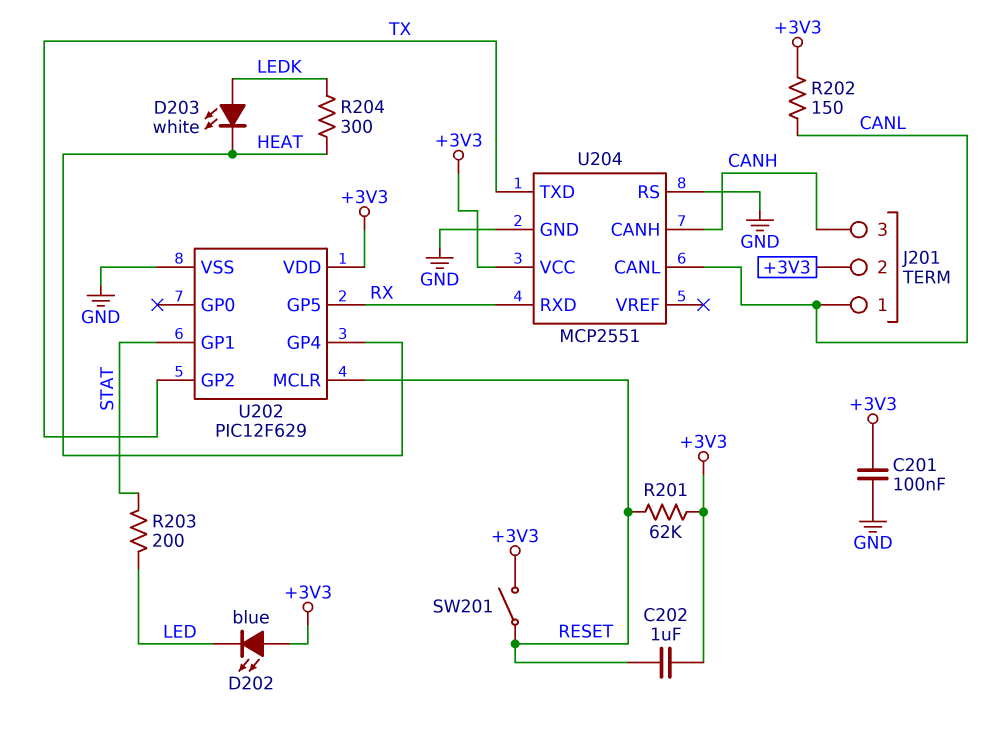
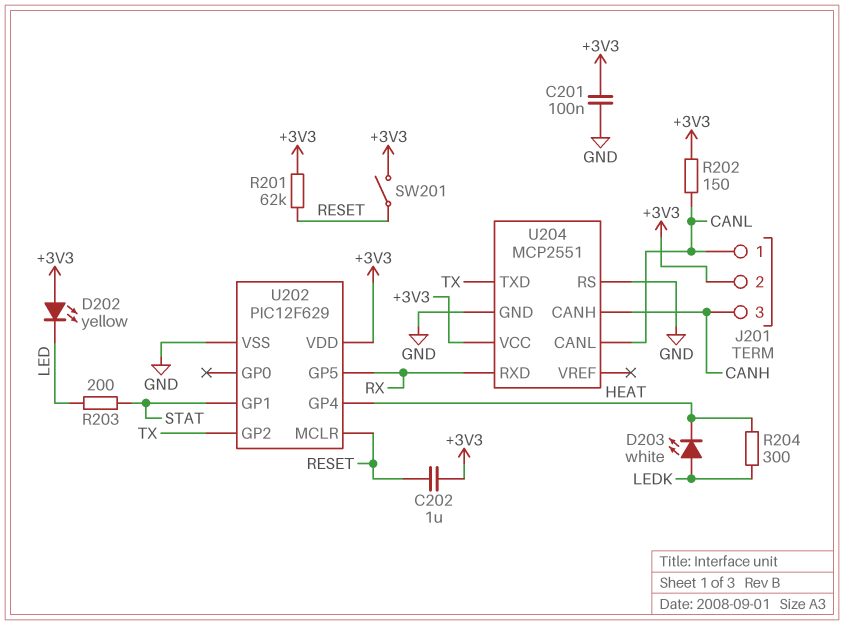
D202: LED blue (A +3V3, K LED) -> LED yellow (A +3V3, K LED)

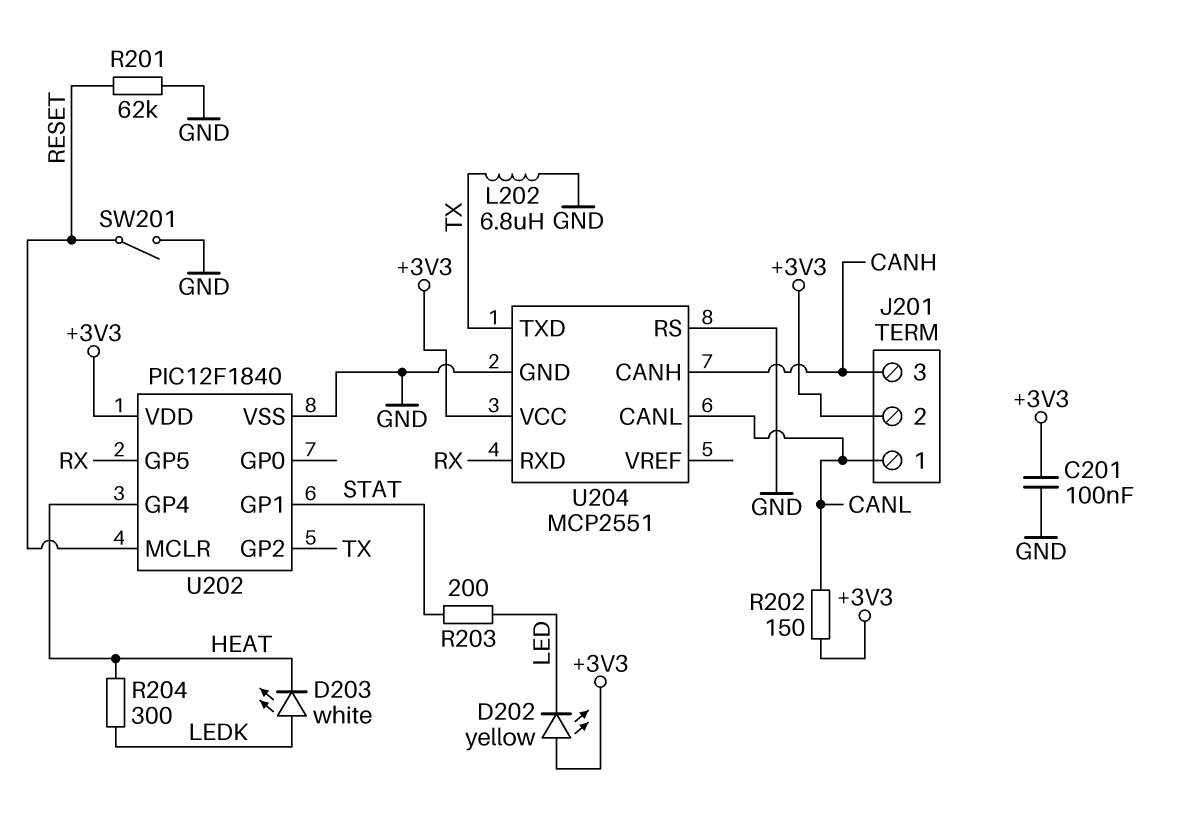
C202: 1uF (+3V3, RESET) -> none
L202: none -> 6.8uH (GND, TX)
R201: 62k (+3V3, RESET) -> 62k (GND, RESET)
SW201: switch (+3V3, RESET) -> switch (GND, RESET)
U202: PIC12F629 -> PIC12F1840

